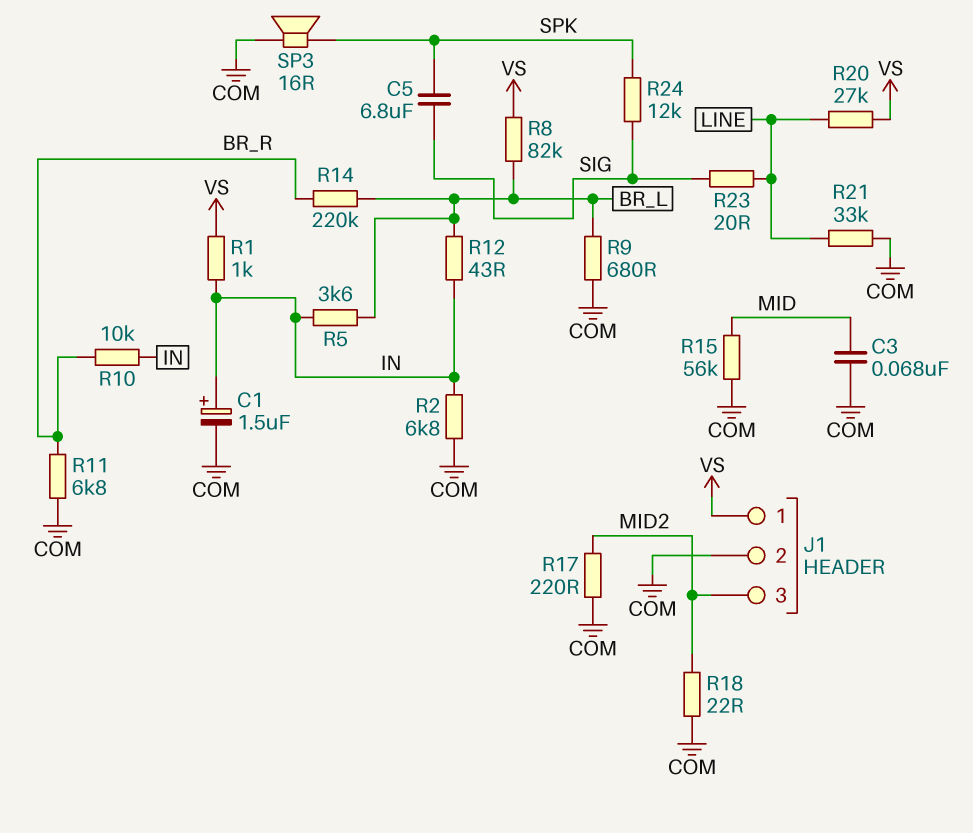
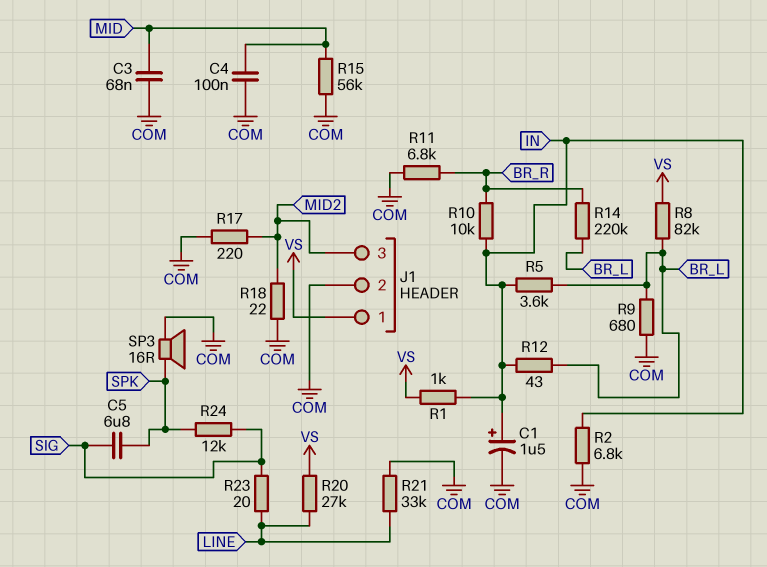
C4: none -> 100nF (COM, MID)

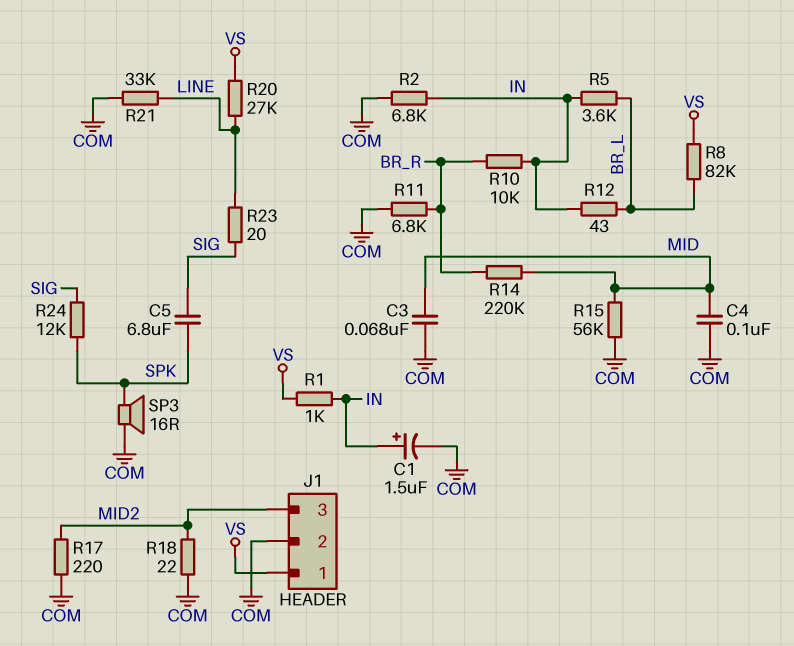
R9: 680 (BR_L, COM) -> none
R14: 220k (BR_L, BR_R) -> 220k (BR_R, MID)

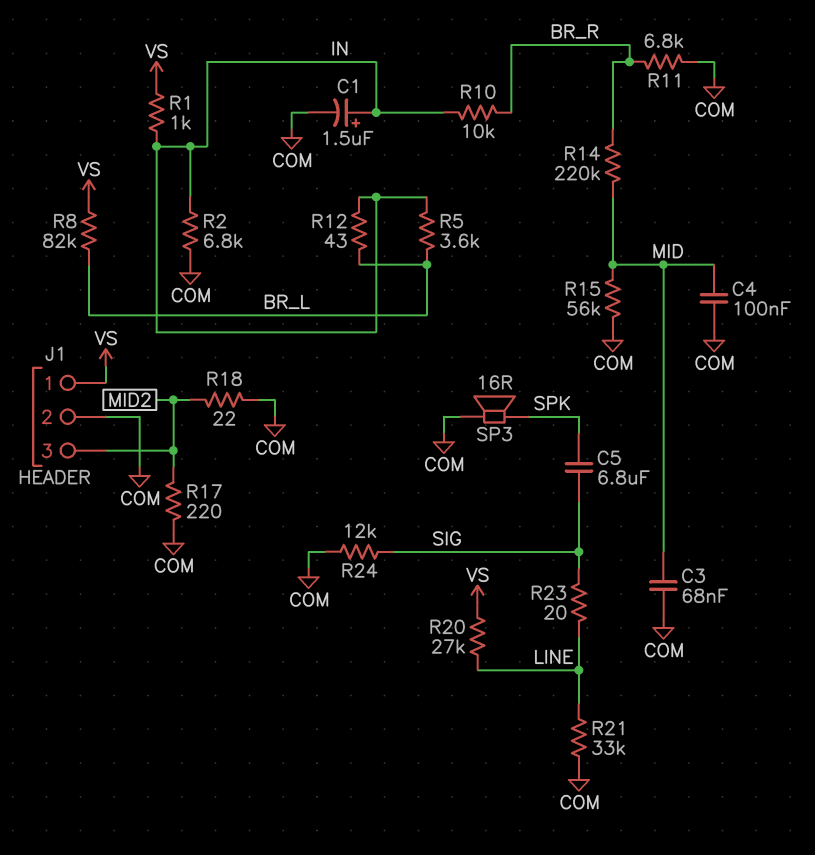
R24: 12k (SIG, SPK) -> 12k (COM, SIG)

